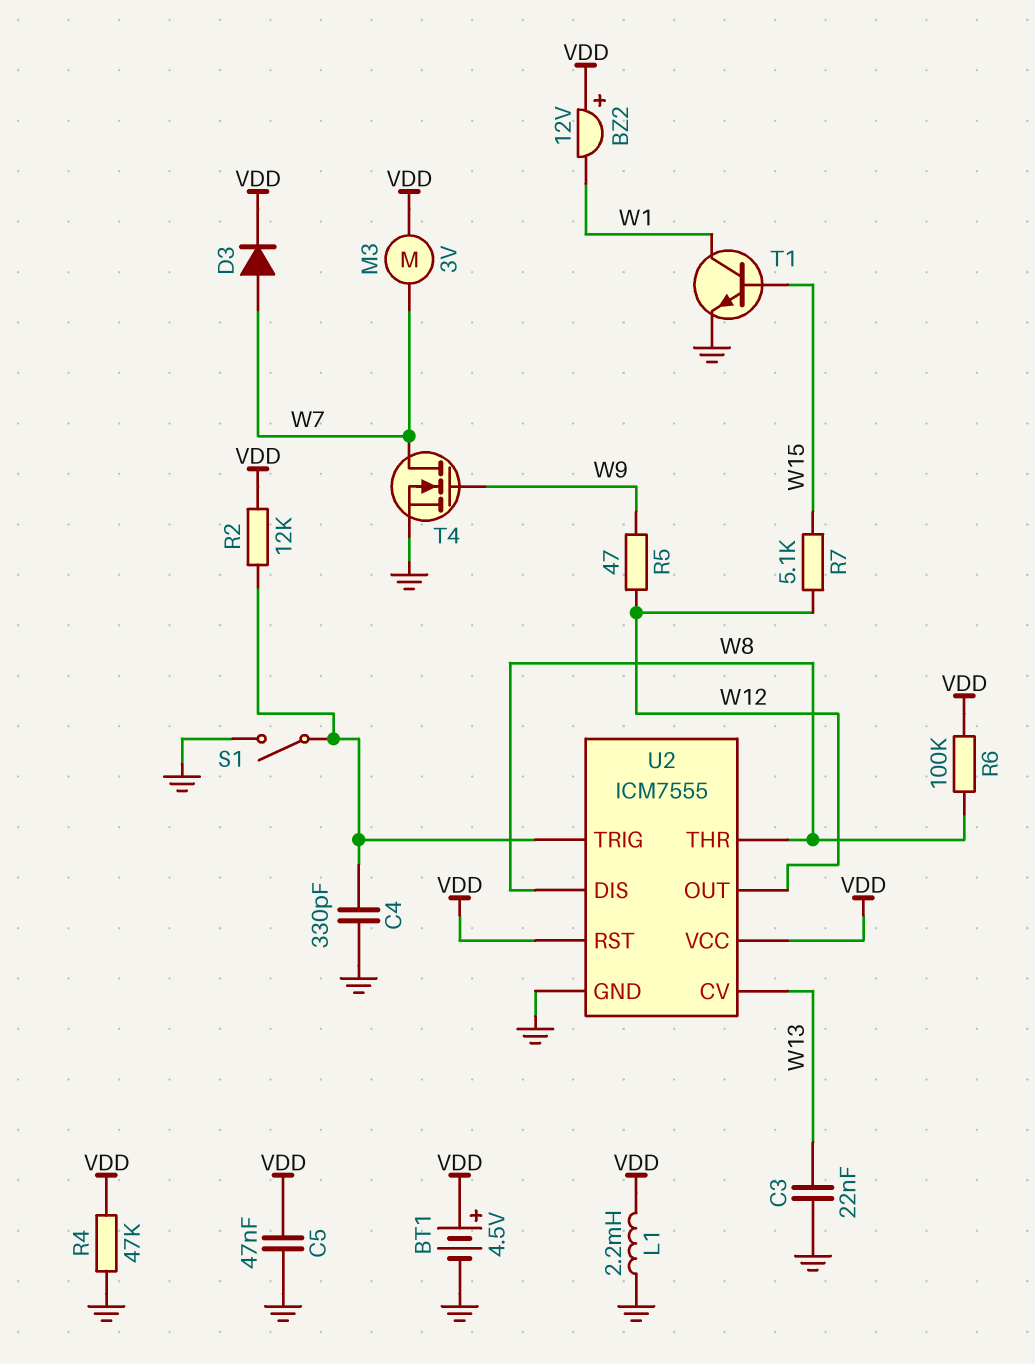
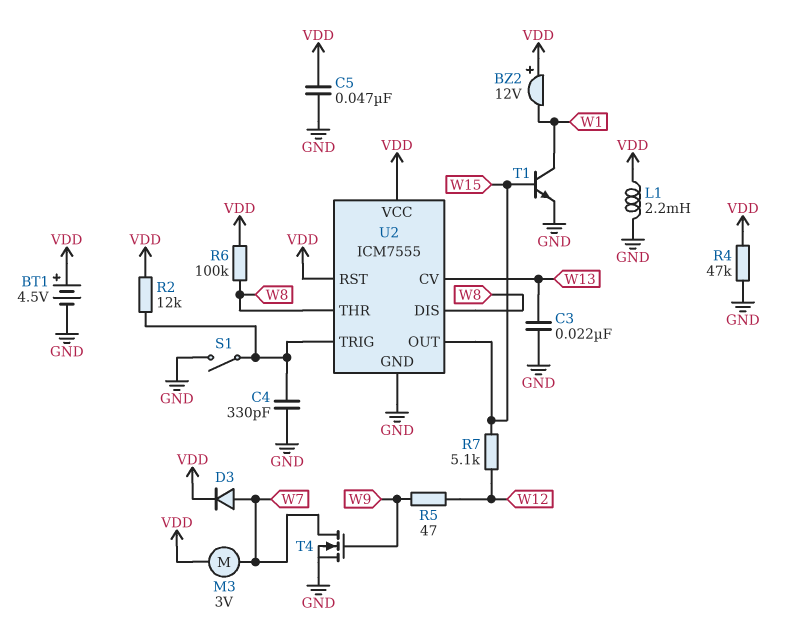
U2 pin OUT: W12 -> W15

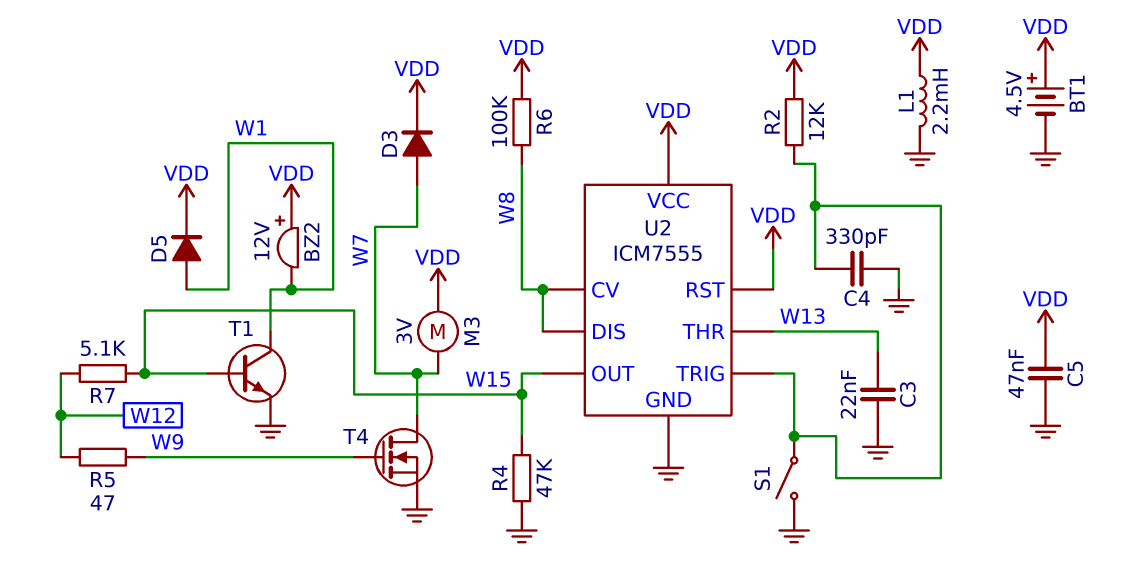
D5: none -> diode (A W1, K VDD)
R4: 47k (GND, VDD) -> 47k (GND, W15)
U2 pin CV: W13 -> W8
U2 pin THR: W8 -> W13

